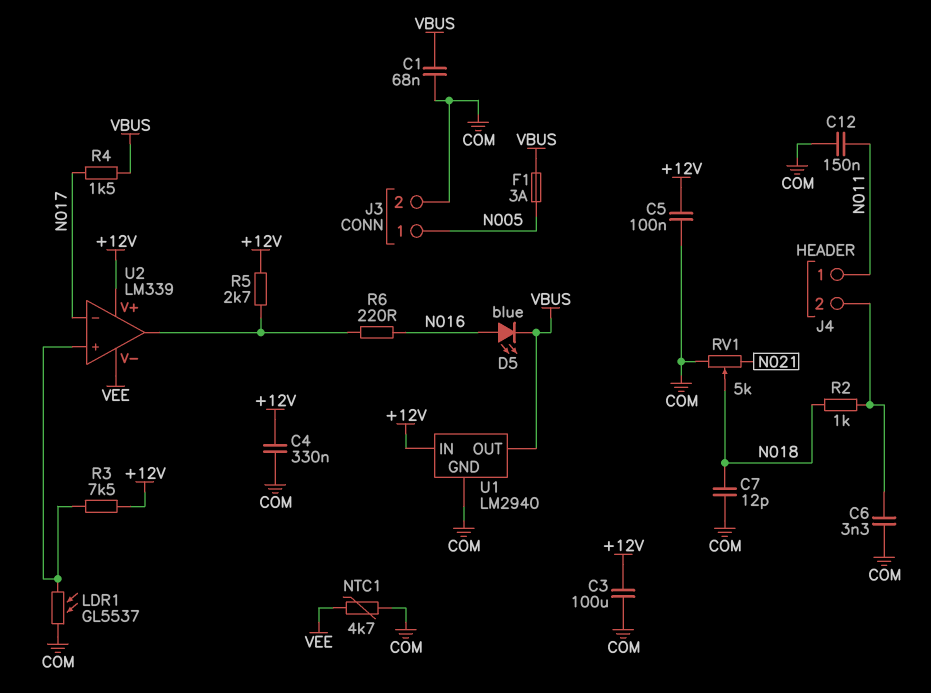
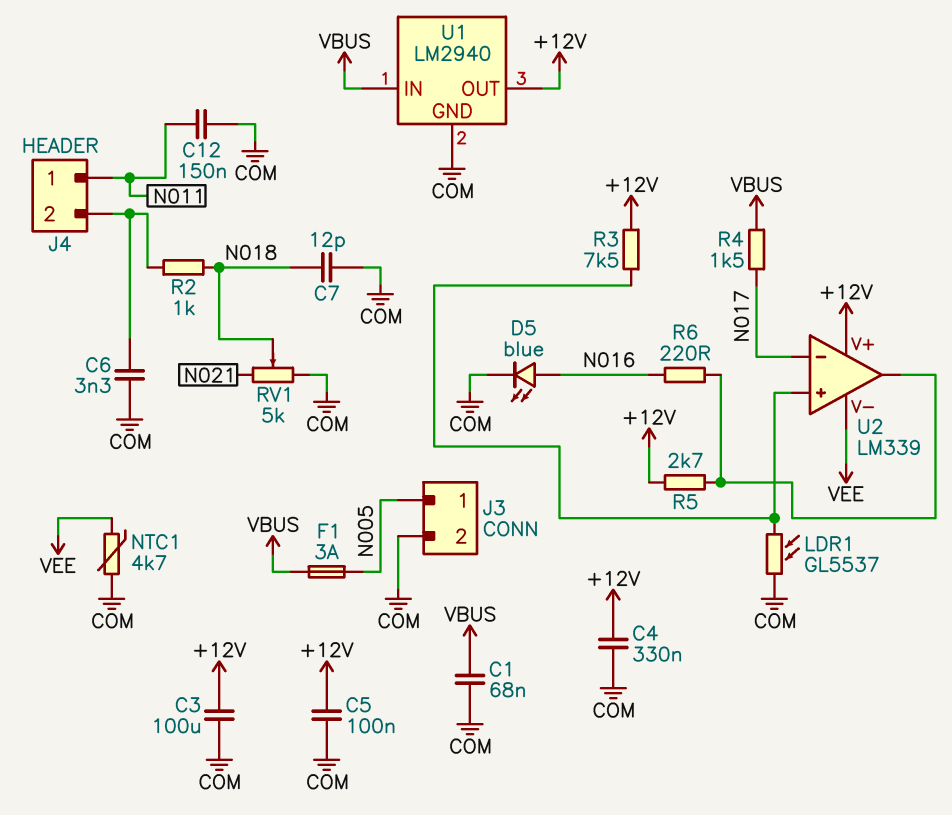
D5: LED blue (A N016, K VBUS) -> LED blue (A N016, K COM)
U1 pin IN: +12V -> VBUS
U1 pin OUT: VBUS -> +12V

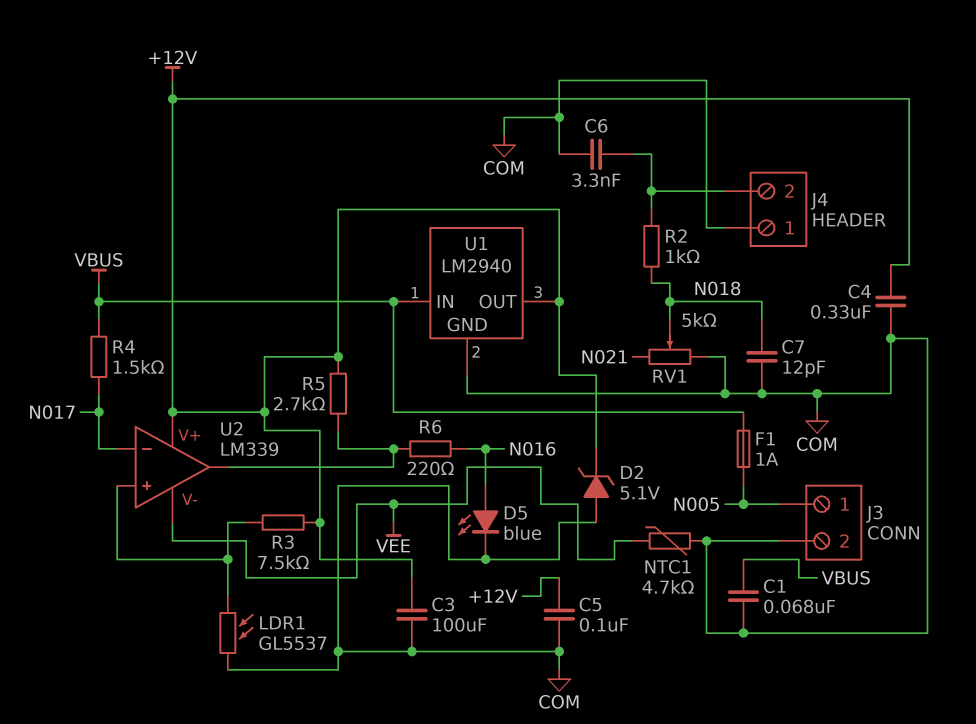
C12: 150nF (COM, N011) -> none
D2: none -> zener 5.1V (A COM, K +12V)
F1: 3A (N005, VBUS) -> 1A (N005, VBUS)
J4 pin 1: N011 -> COM

